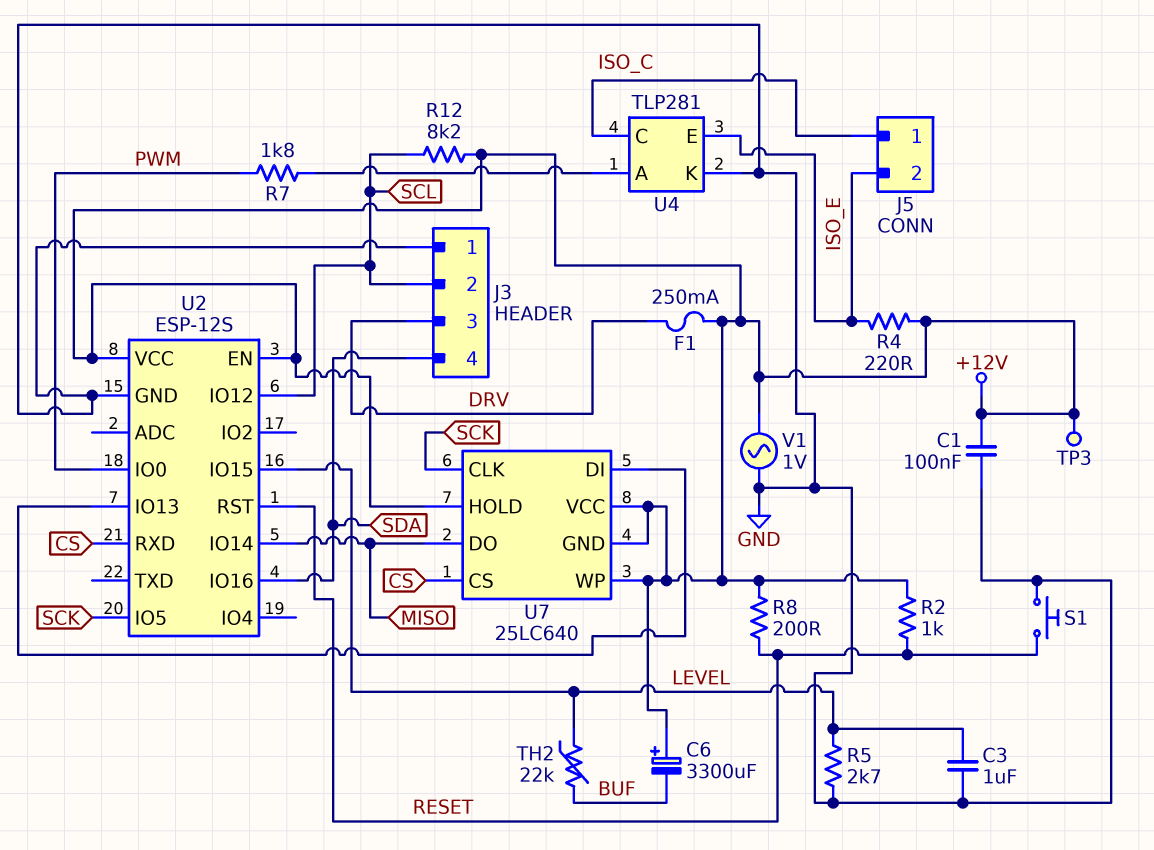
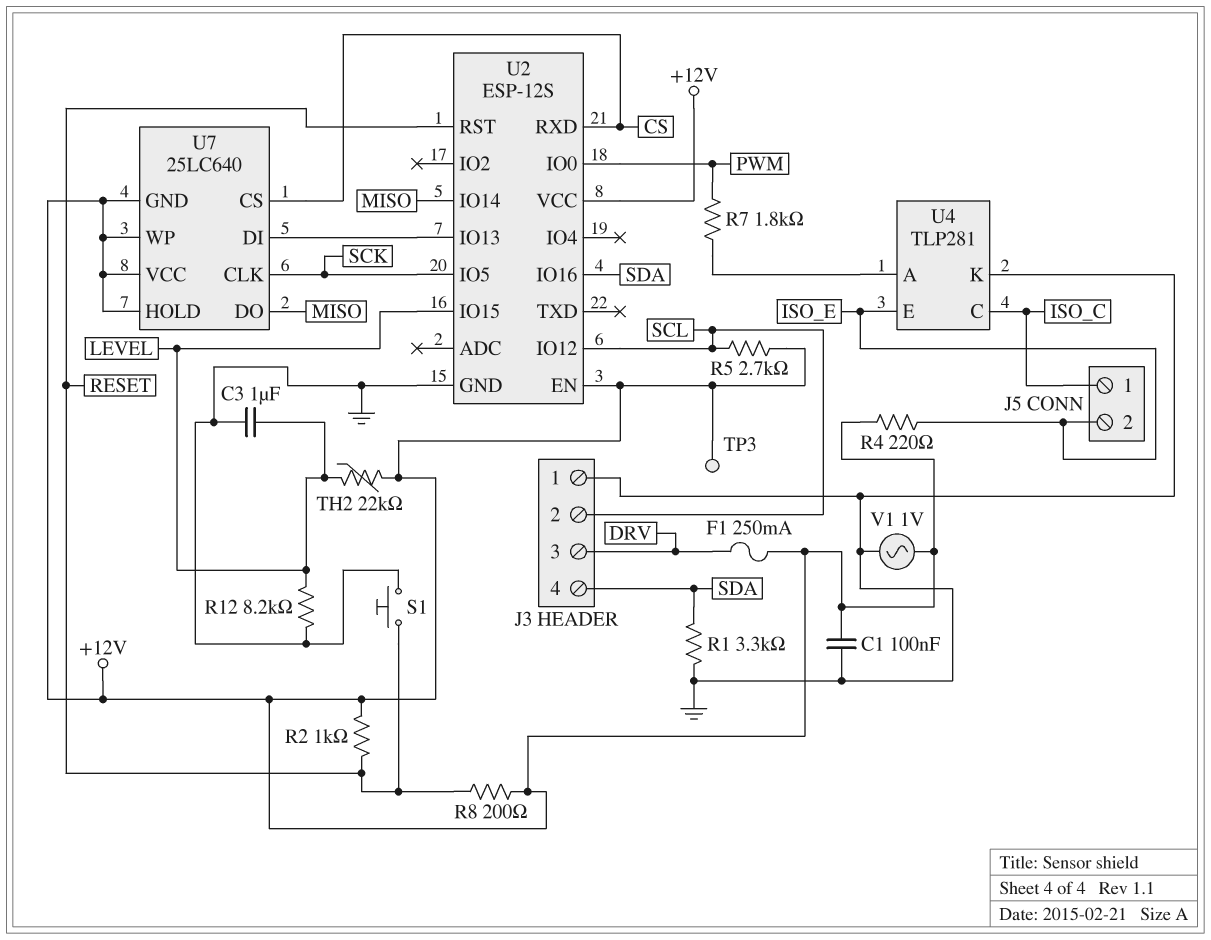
C6: 3300uF (plus +12V, minus BUF) -> none
R1: none -> 3.3k (GND, SDA)
R5: 2.7k (GND, LEVEL) -> 2.7k (+12V, SCL)
R12: 8.2k (+12V, SCL) -> 8.2k (GND, LEVEL)
TH2: 22k (BUF, LEVEL) -> 22k (+12V, LEVEL)

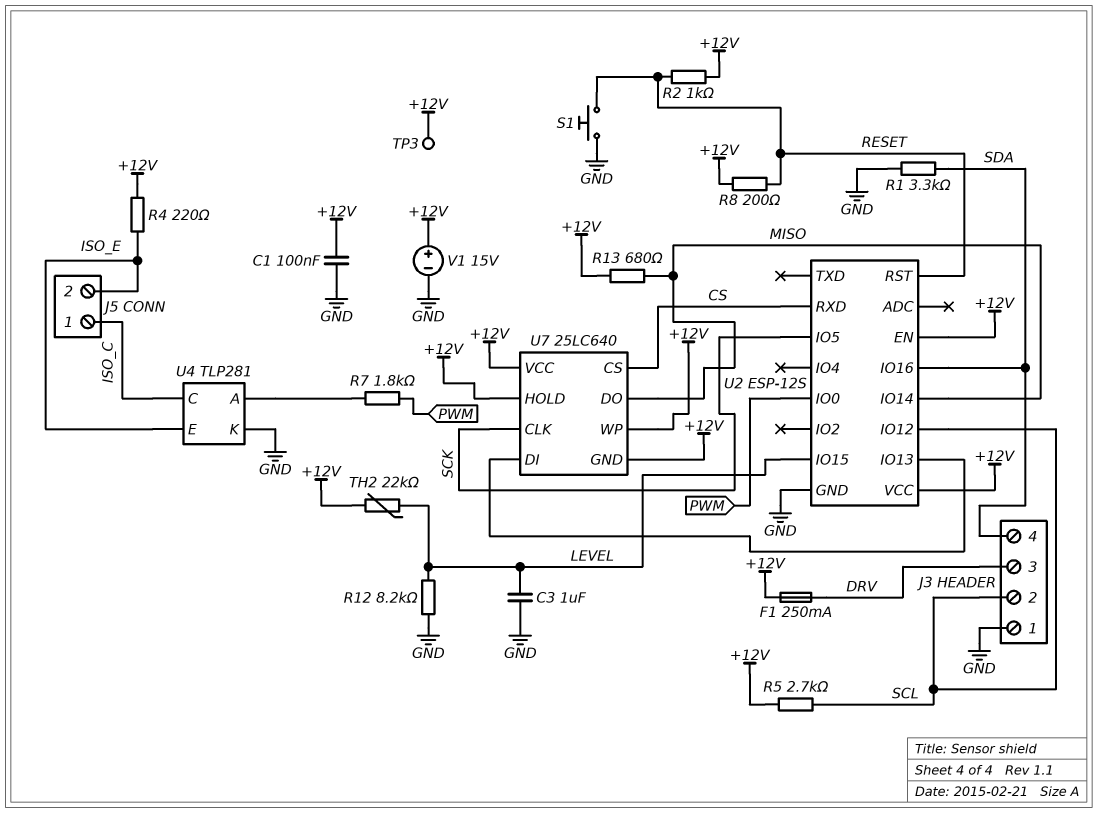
R13: none -> 680 (+12V, MISO)
V1: AC 1V (+12V, GND) -> 15V (plus +12V, minus GND)

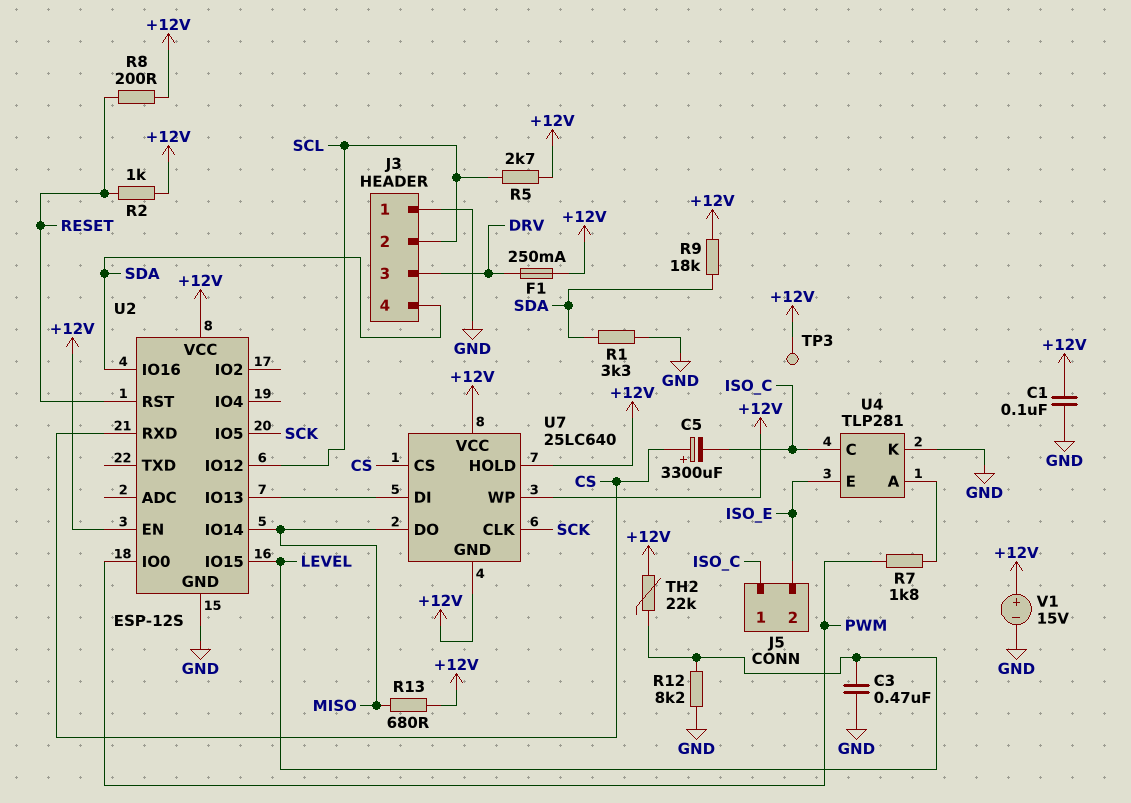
C3: 1uF (GND, LEVEL) -> 470nF (GND, LEVEL)
C5: none -> 3300uF (plus CS, minus ISO_C)
R4: 220 (+12V, ISO_E) -> none
R9: none -> 18k (+12V, SDA)
S1: button (GND, RESET) -> none

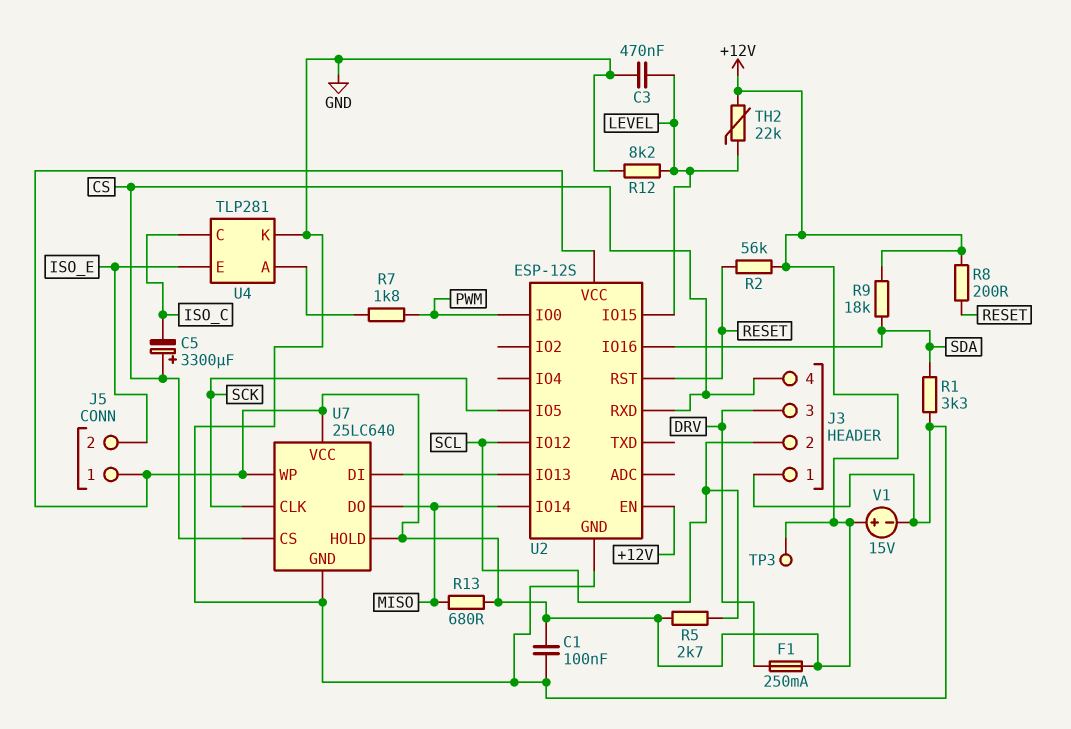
J3 pin 4: SDA -> CS
J5 pin 1: ISO_C -> +12V
R2: 1k (+12V, RESET) -> 56k (+12V, RESET)
U7 pin GND: +12V -> GND

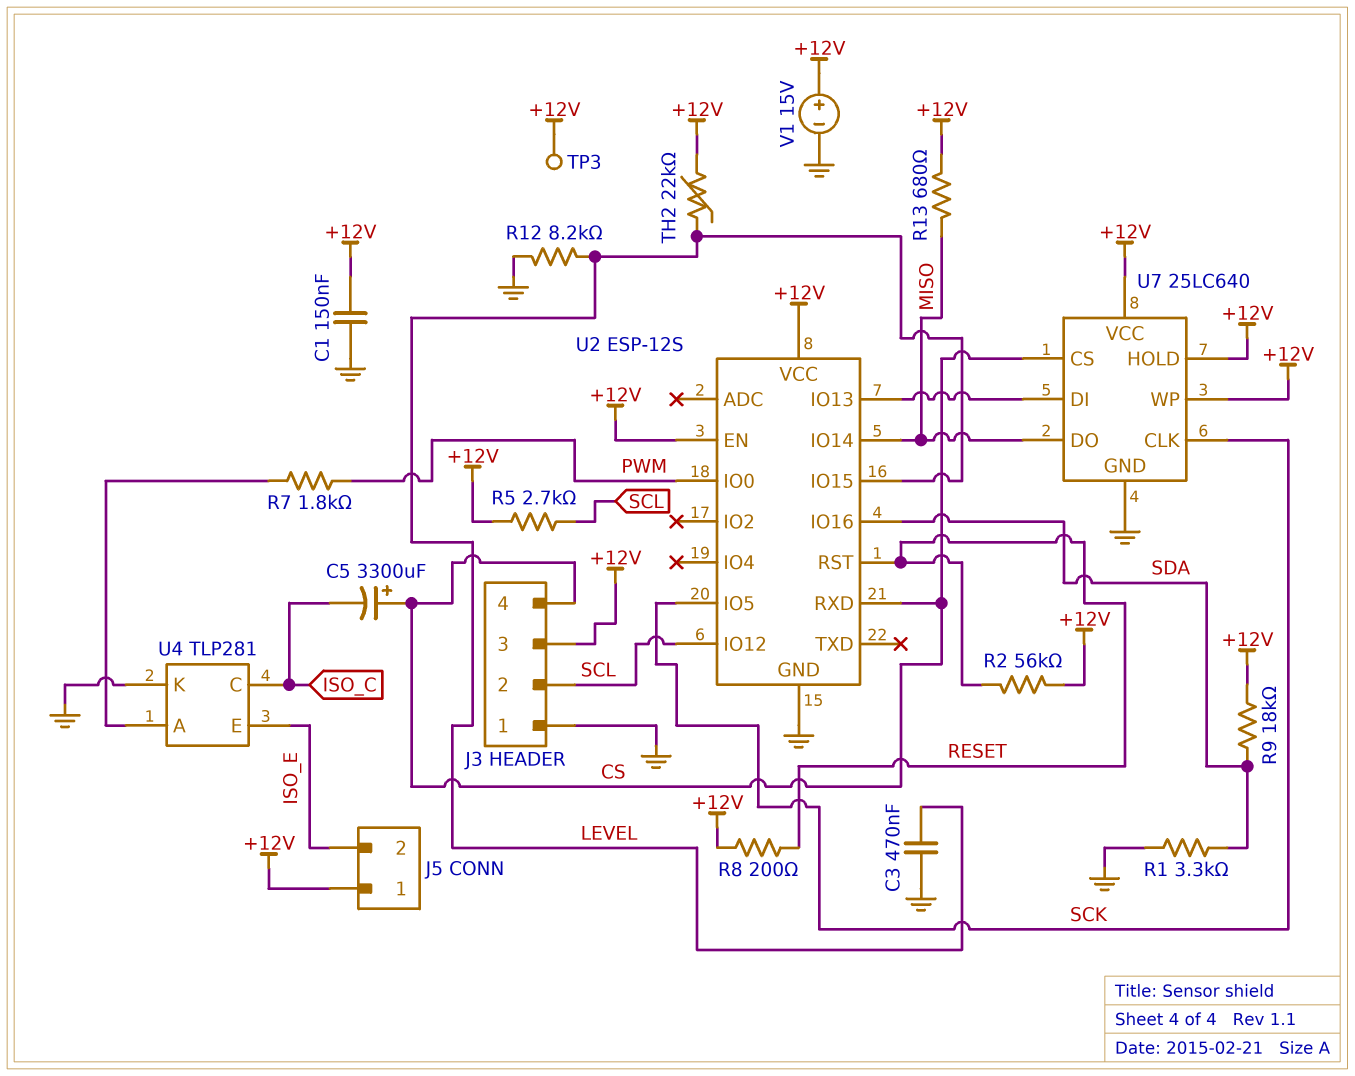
C1: 100nF (+12V, GND) -> 150nF (+12V, GND)
F1: 250mA (+12V, DRV) -> none
J3 pin 3: DRV -> +12V

